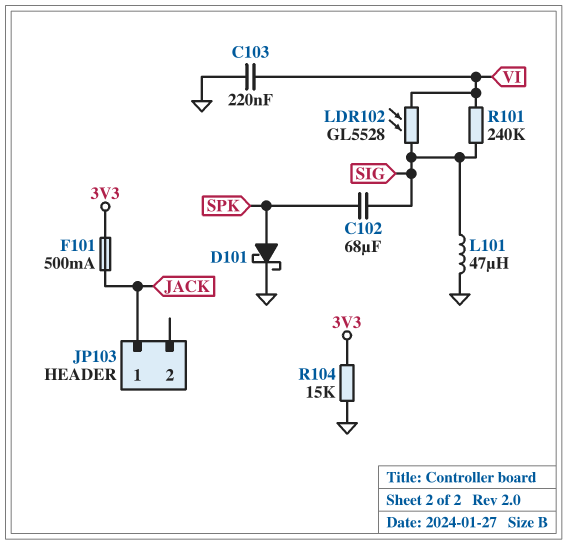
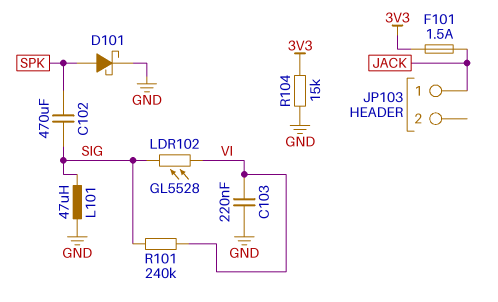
C102: 68uF (SIG, SPK) -> 470uF (SIG, SPK)
F101: 500mA (3V3, JACK) -> 1.5A (3V3, JACK)

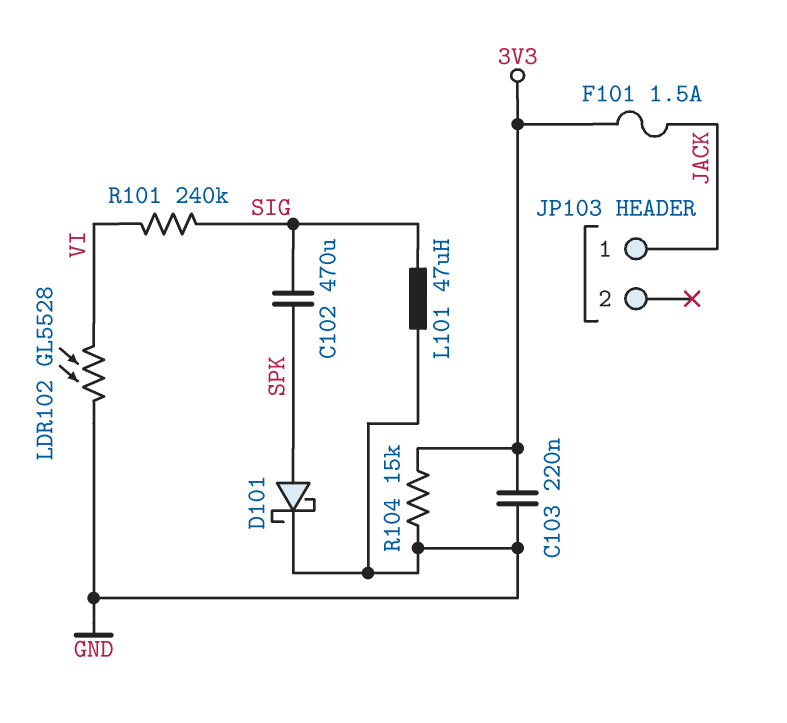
C103: 220nF (GND, VI) -> 220nF (3V3, GND)
LDR102: GL5528 (SIG, VI) -> GL5528 (GND, VI)

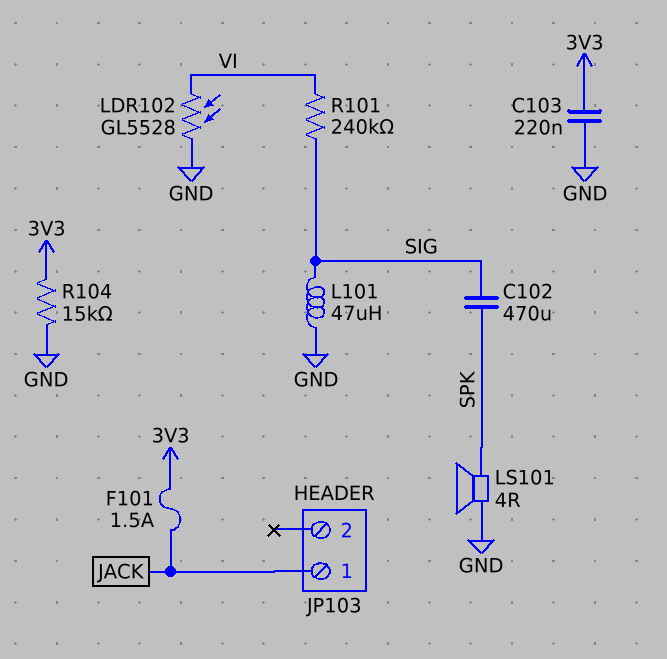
D101: schottky (A SPK, K GND) -> none
LS101: none -> speaker 4R (GND, SPK)

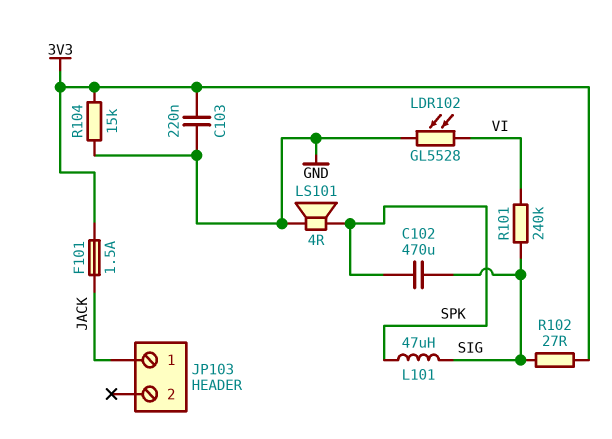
L101: 47uH (GND, SIG) -> 47uH (SIG, SPK)
R102: none -> 27 (3V3, SIG)

